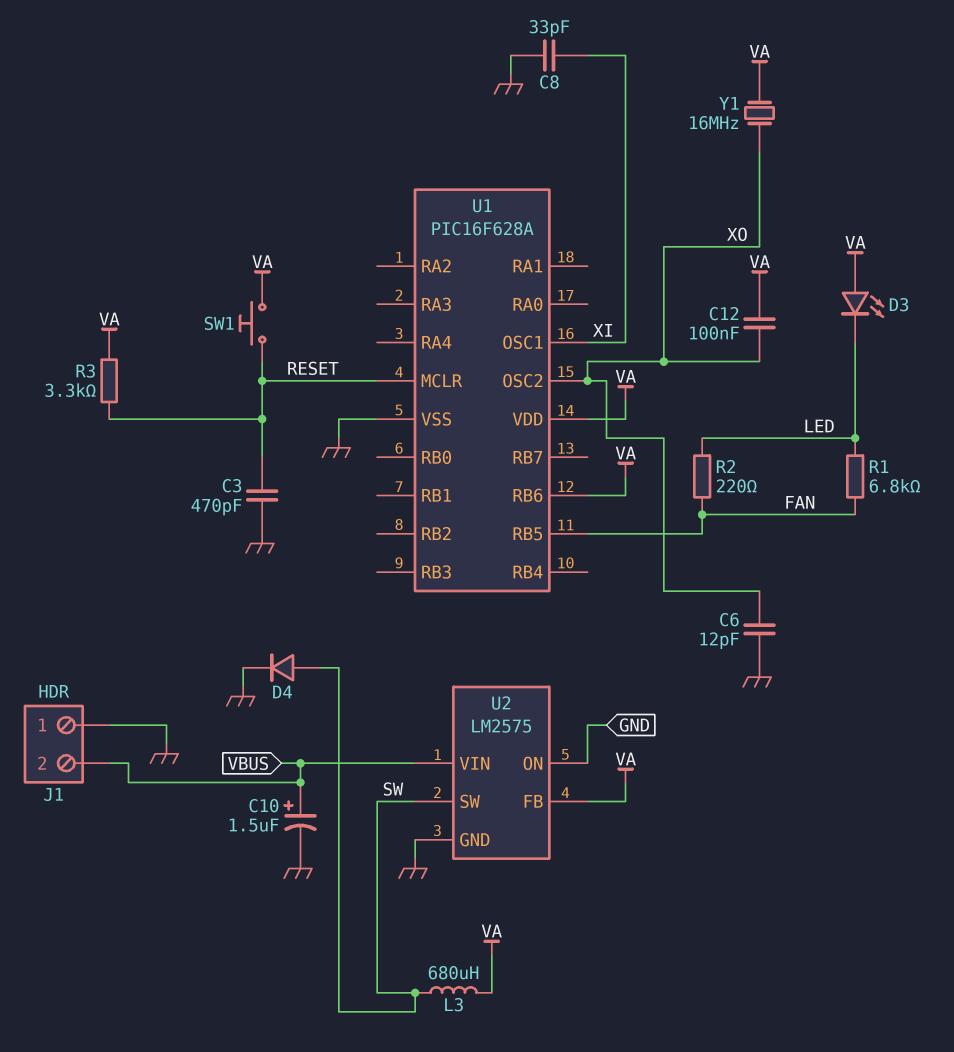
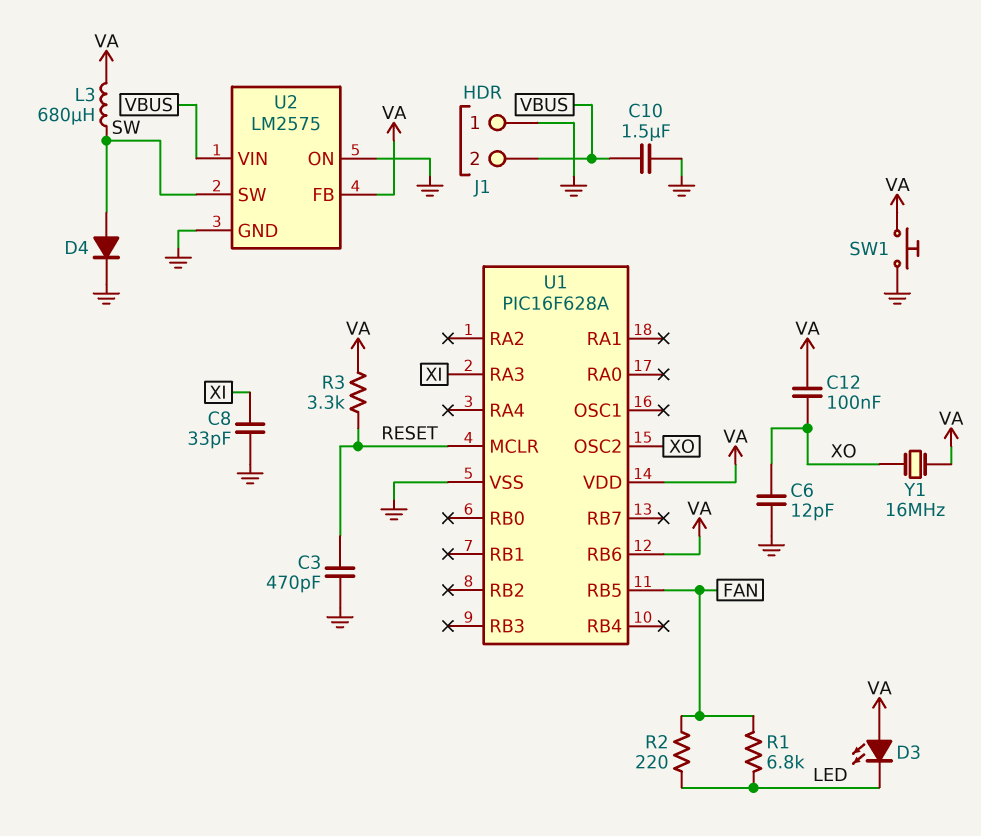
C10: 1.5uF (plus VBUS, minus GND) -> 1.5uF (GND, VBUS)
SW1: button (RESET, VA) -> button (GND, VA)
U1 pin OSC1: XI -> none
U1 pin RA3: none -> XI

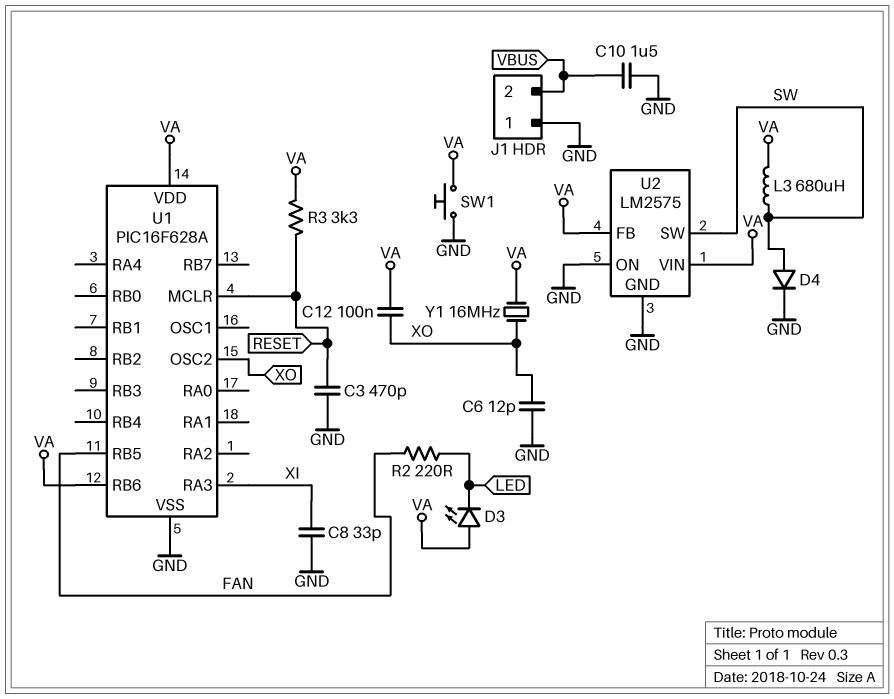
R1: 6.8k (FAN, LED) -> none
U2 pin VIN: VBUS -> VA

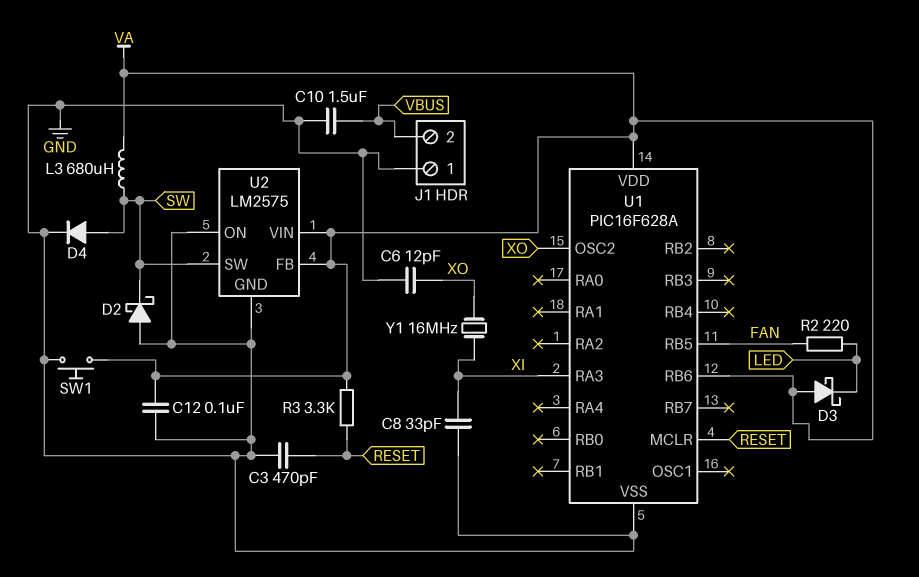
C12: 100nF (VA, XO) -> 100nF (GND, VA)
D2: none -> schottky (A GND, K SW)
D3: LED (A VA, K LED) -> schottky (A VA, K LED)
Y1: 16MHz (VA, XO) -> 16MHz (XI, XO)

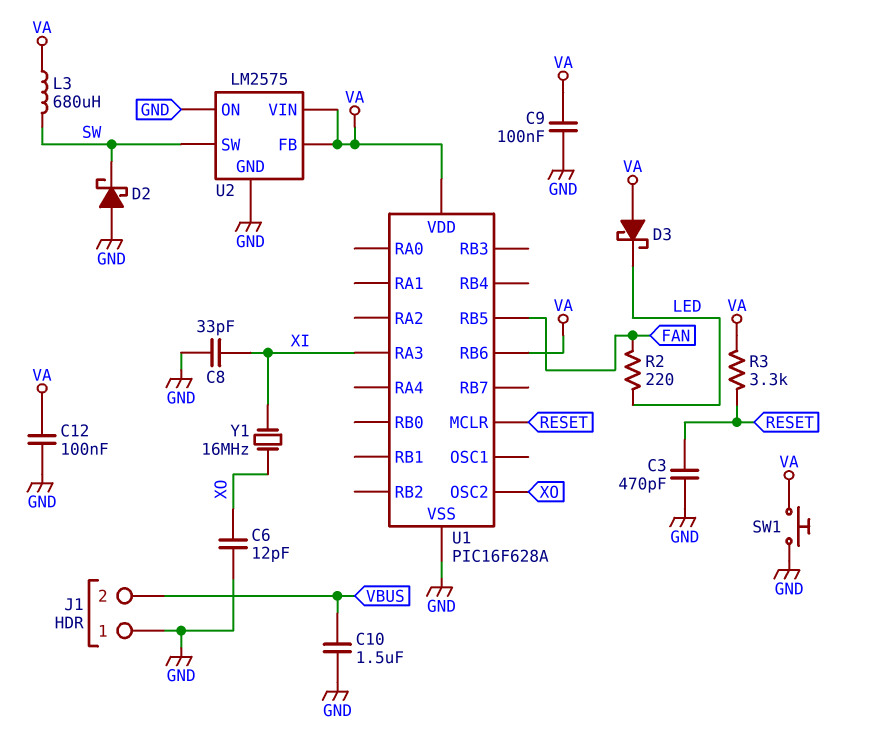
C9: none -> 100nF (GND, VA)
D4: diode (A SW, K GND) -> none

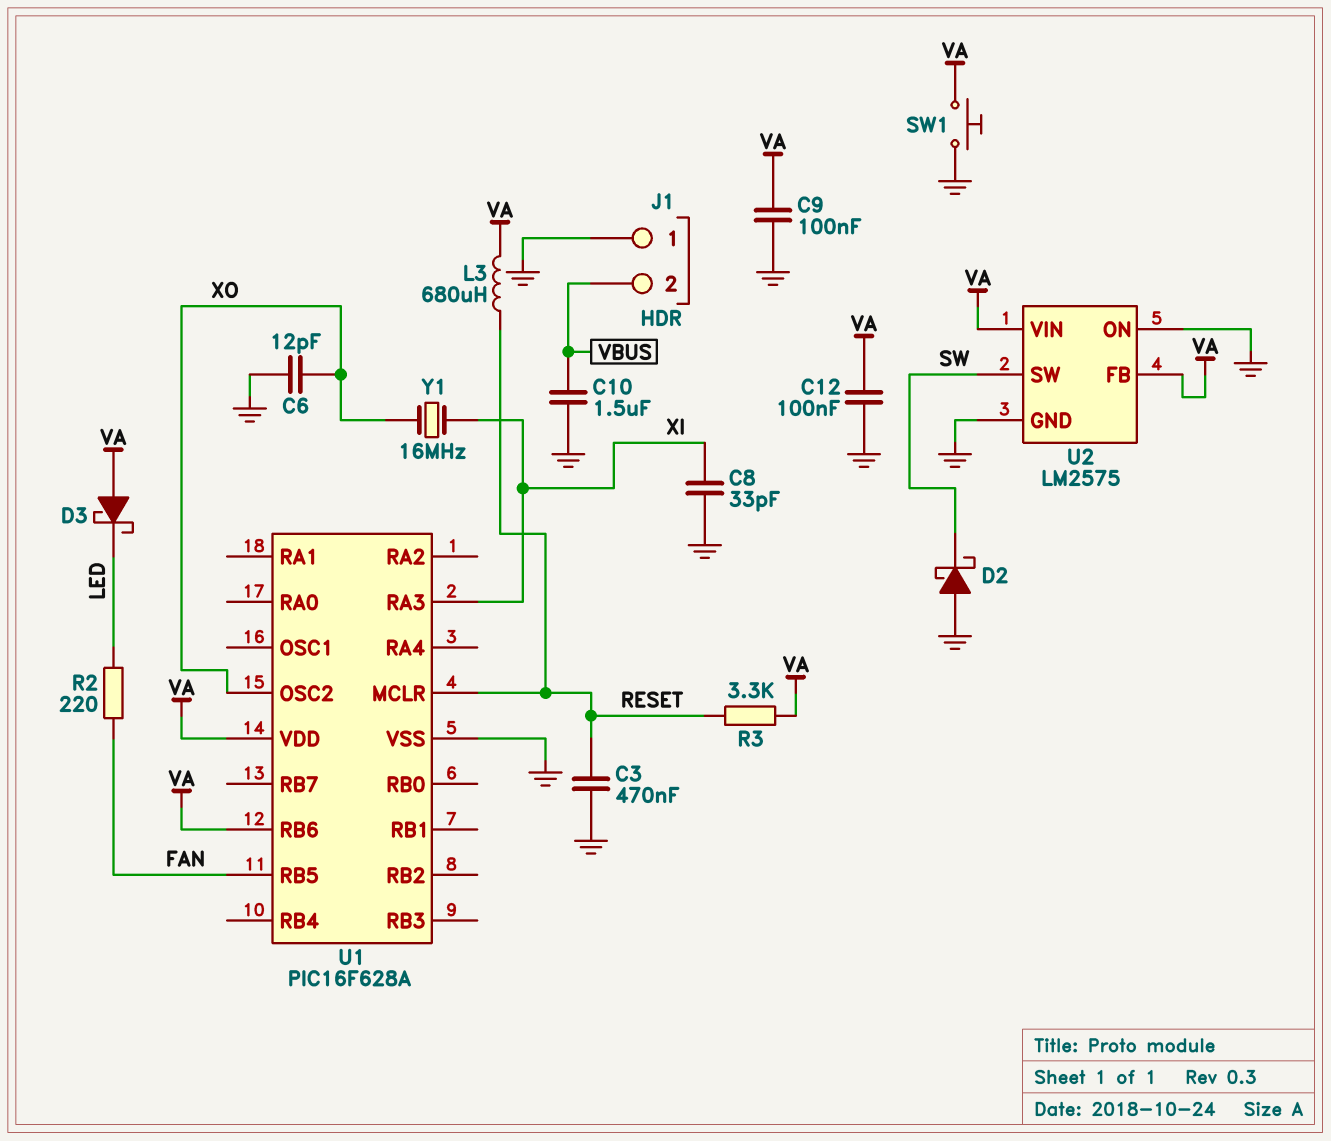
C3: 470pF (GND, RESET) -> 470nF (GND, RESET)
L3: 680uH (SW, VA) -> 680uH (RESET, VA)

